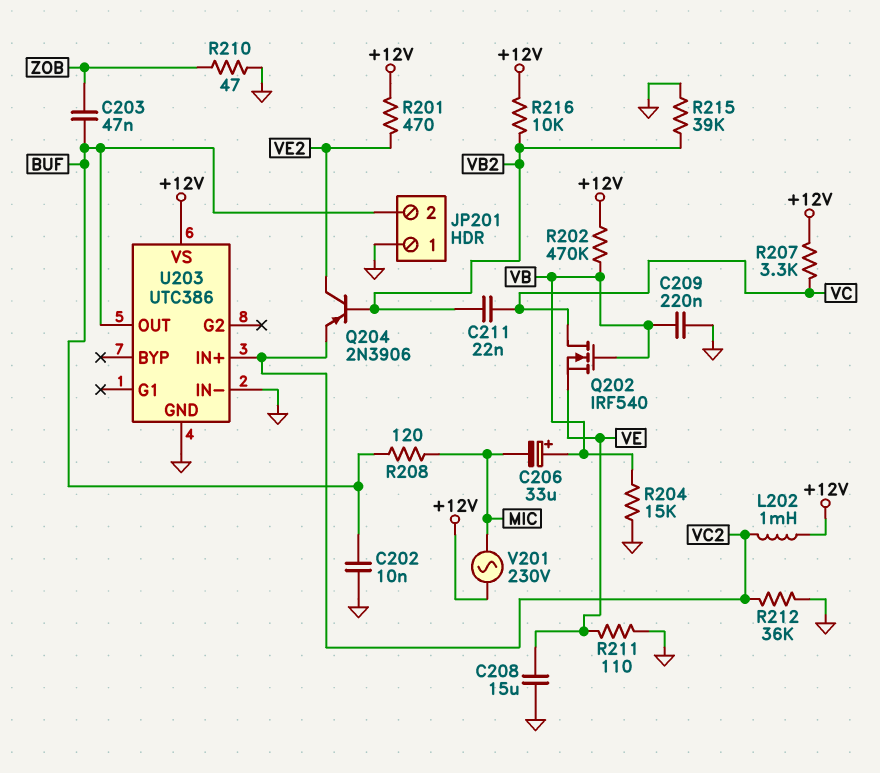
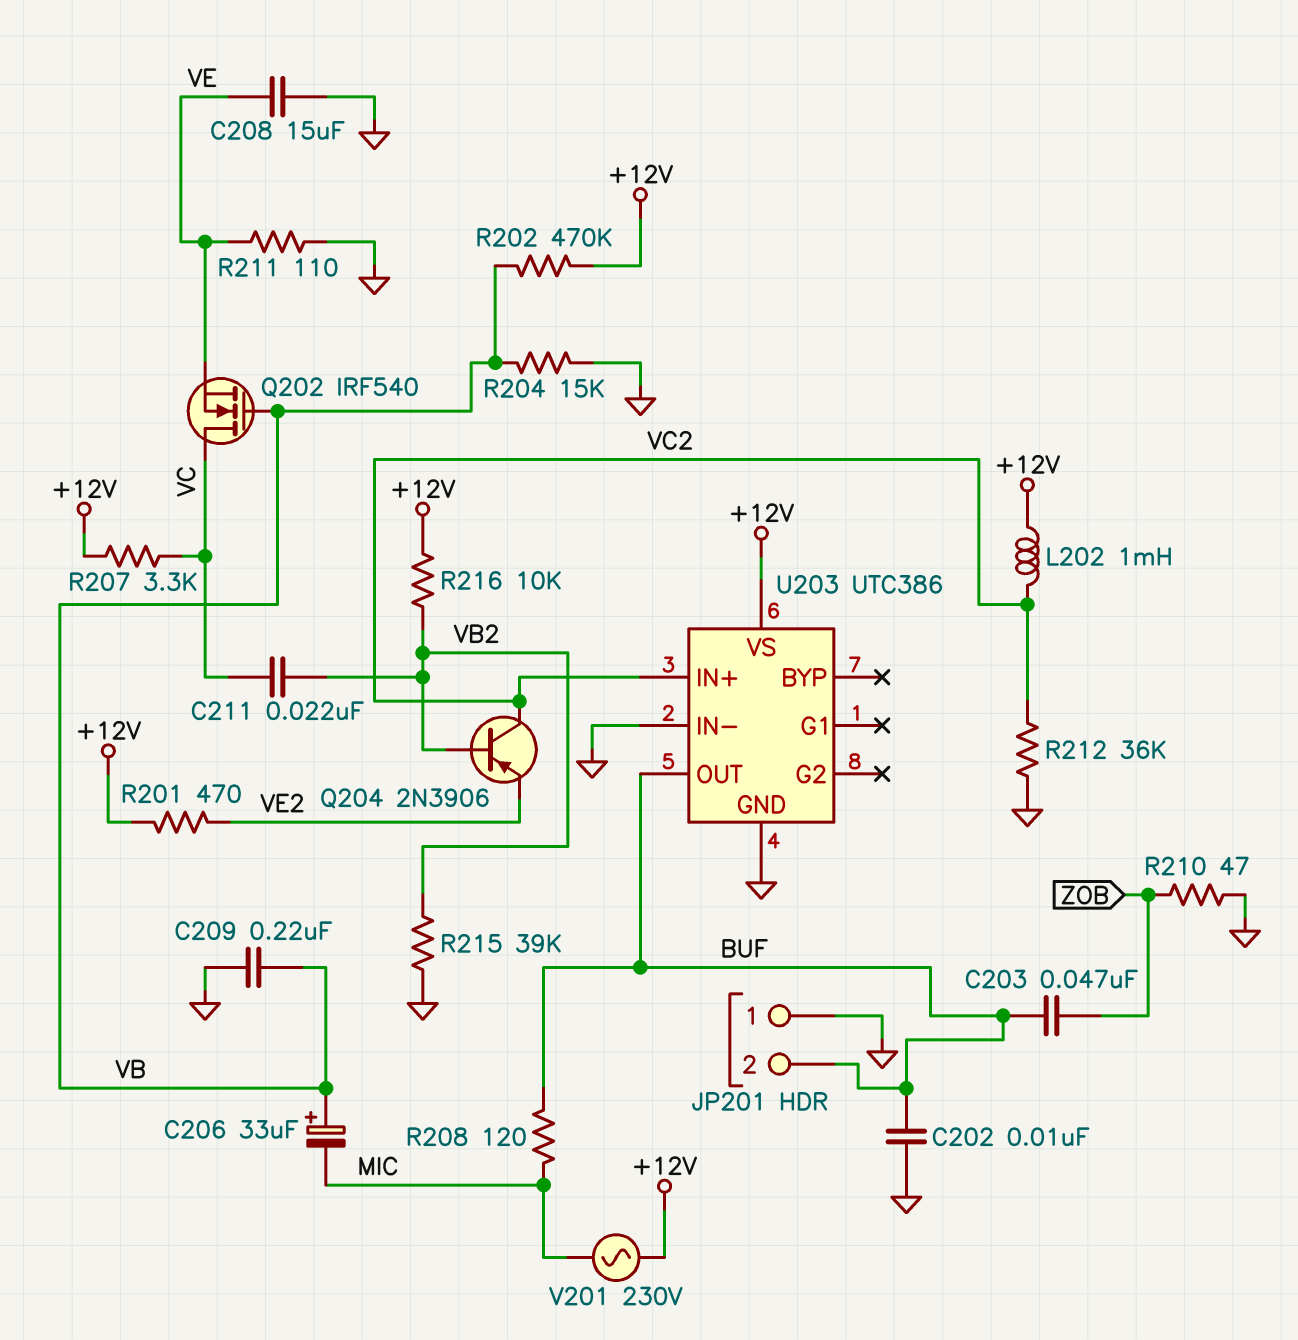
Q204: PNP 2N3906 (B VB2, C VE2, E VC2) -> PNP 2N3906 (B VB2, C VC2, E VE2)

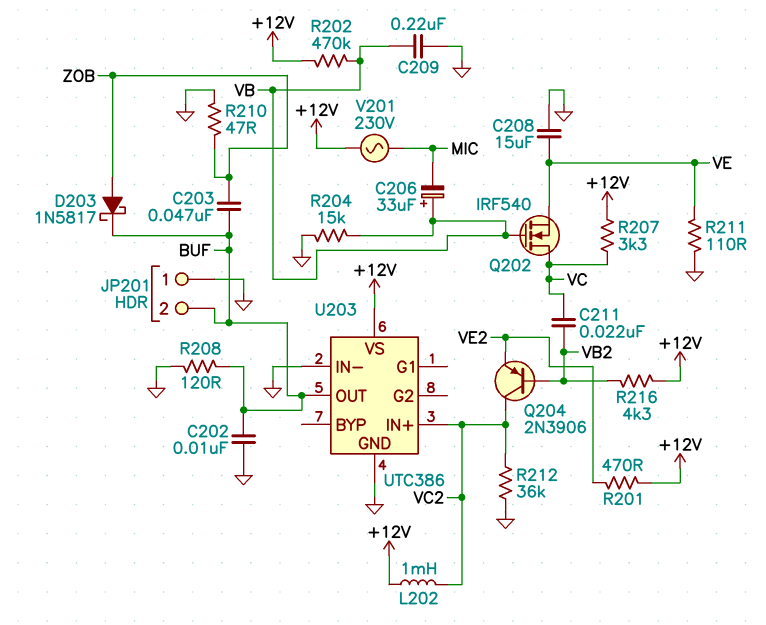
D203: none -> schottky 1N5817 (A ZOB, K BUF)
R208: 120 (BUF, MIC) -> 120 (BUF, GND)
R215: 39k (GND, VB2) -> none
R216: 10k (+12V, VB2) -> 4.3k (+12V, VB2)

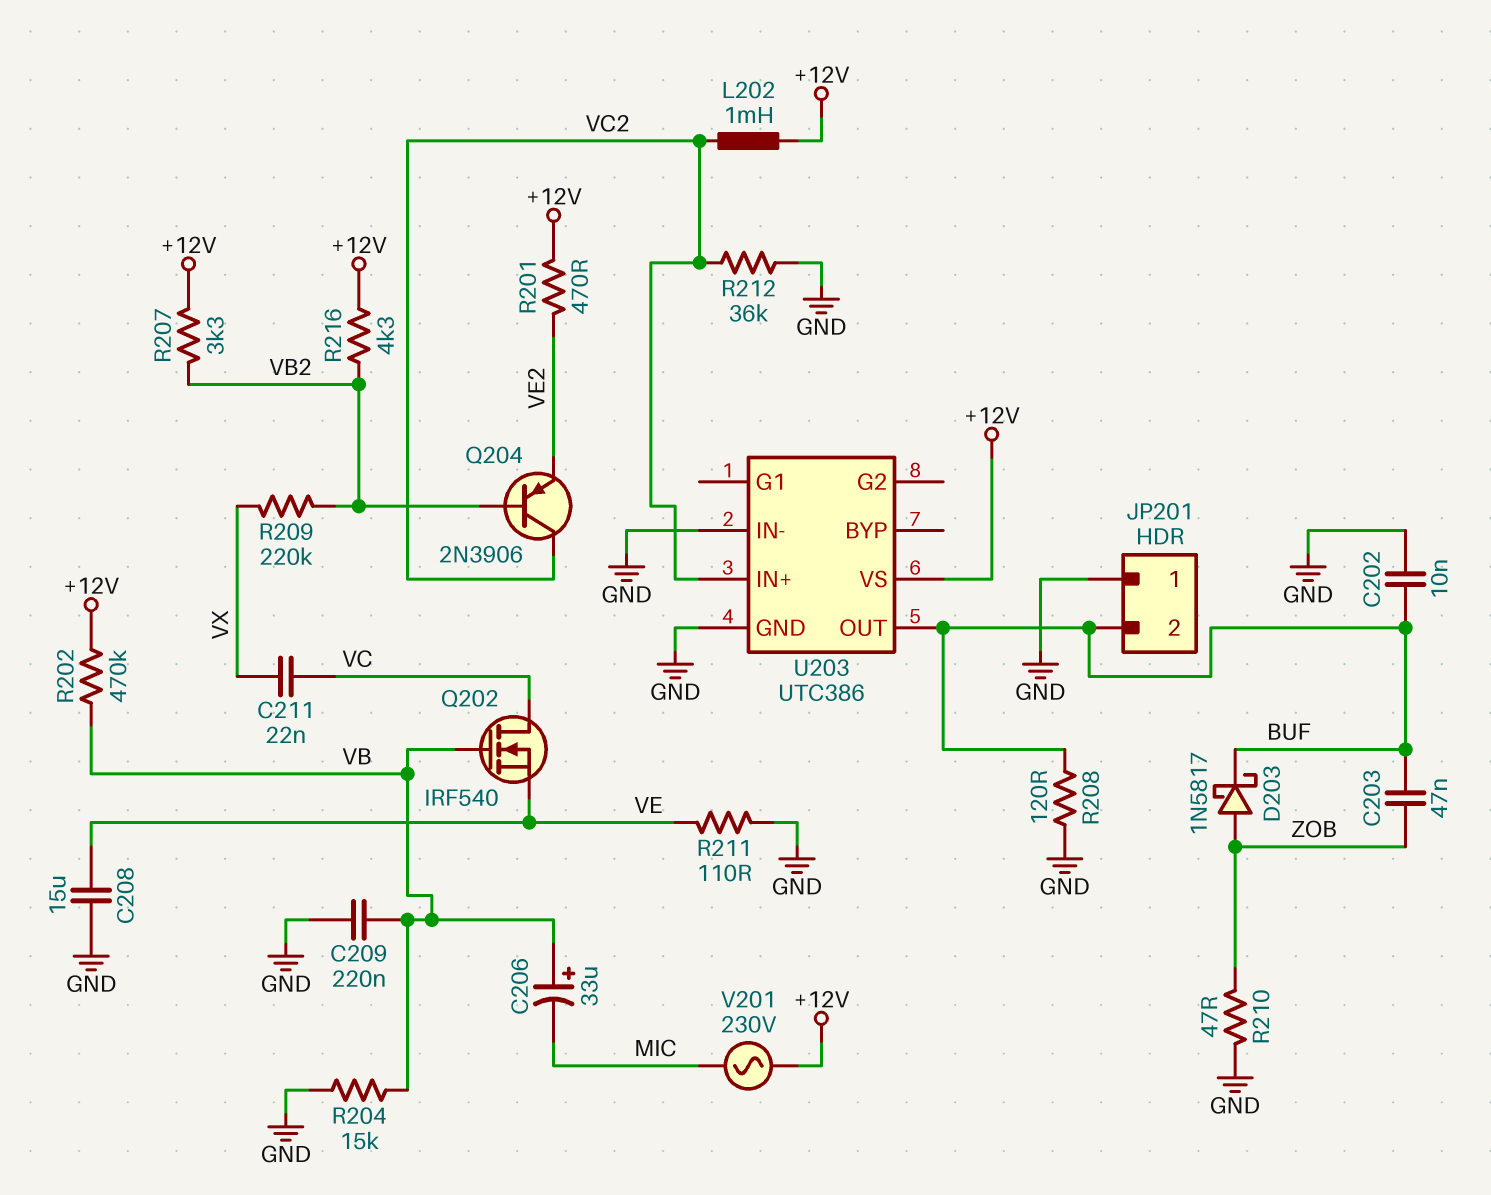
C211: 22nF (VB2, VC) -> 22nF (VC, VX)
R207: 3.3k (+12V, VC) -> 3.3k (+12V, VB2)
R209: none -> 220k (VB2, VX)

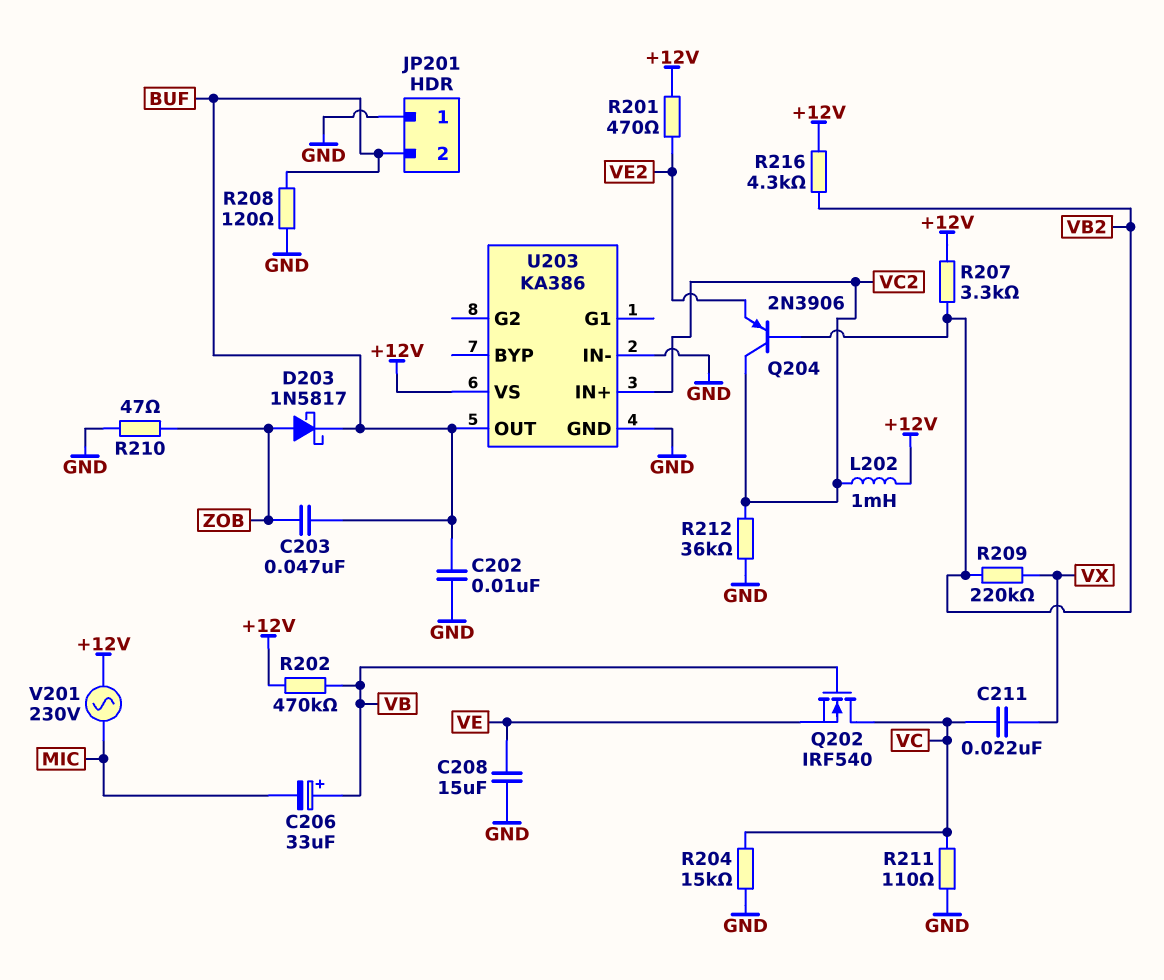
C209: 220nF (GND, VB) -> none
R204: 15k (GND, VB) -> 15k (GND, VC)
R211: 110 (GND, VE) -> 110 (GND, VC)
U203: UTC386 -> KA386

